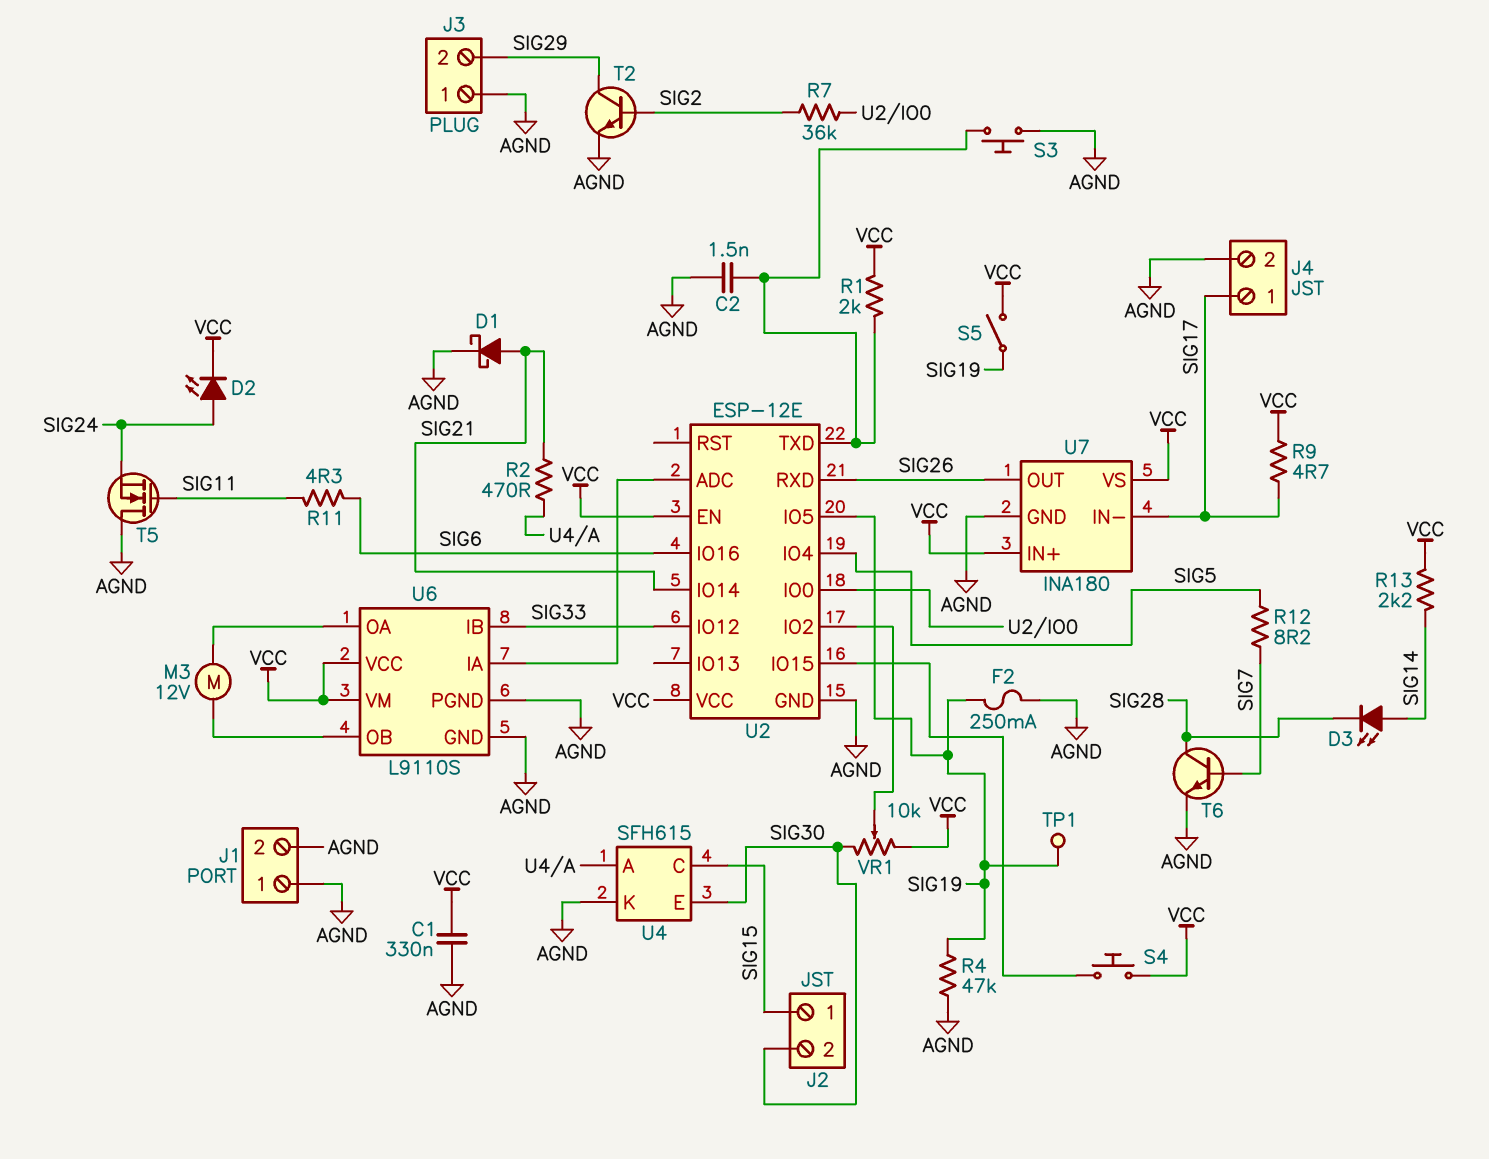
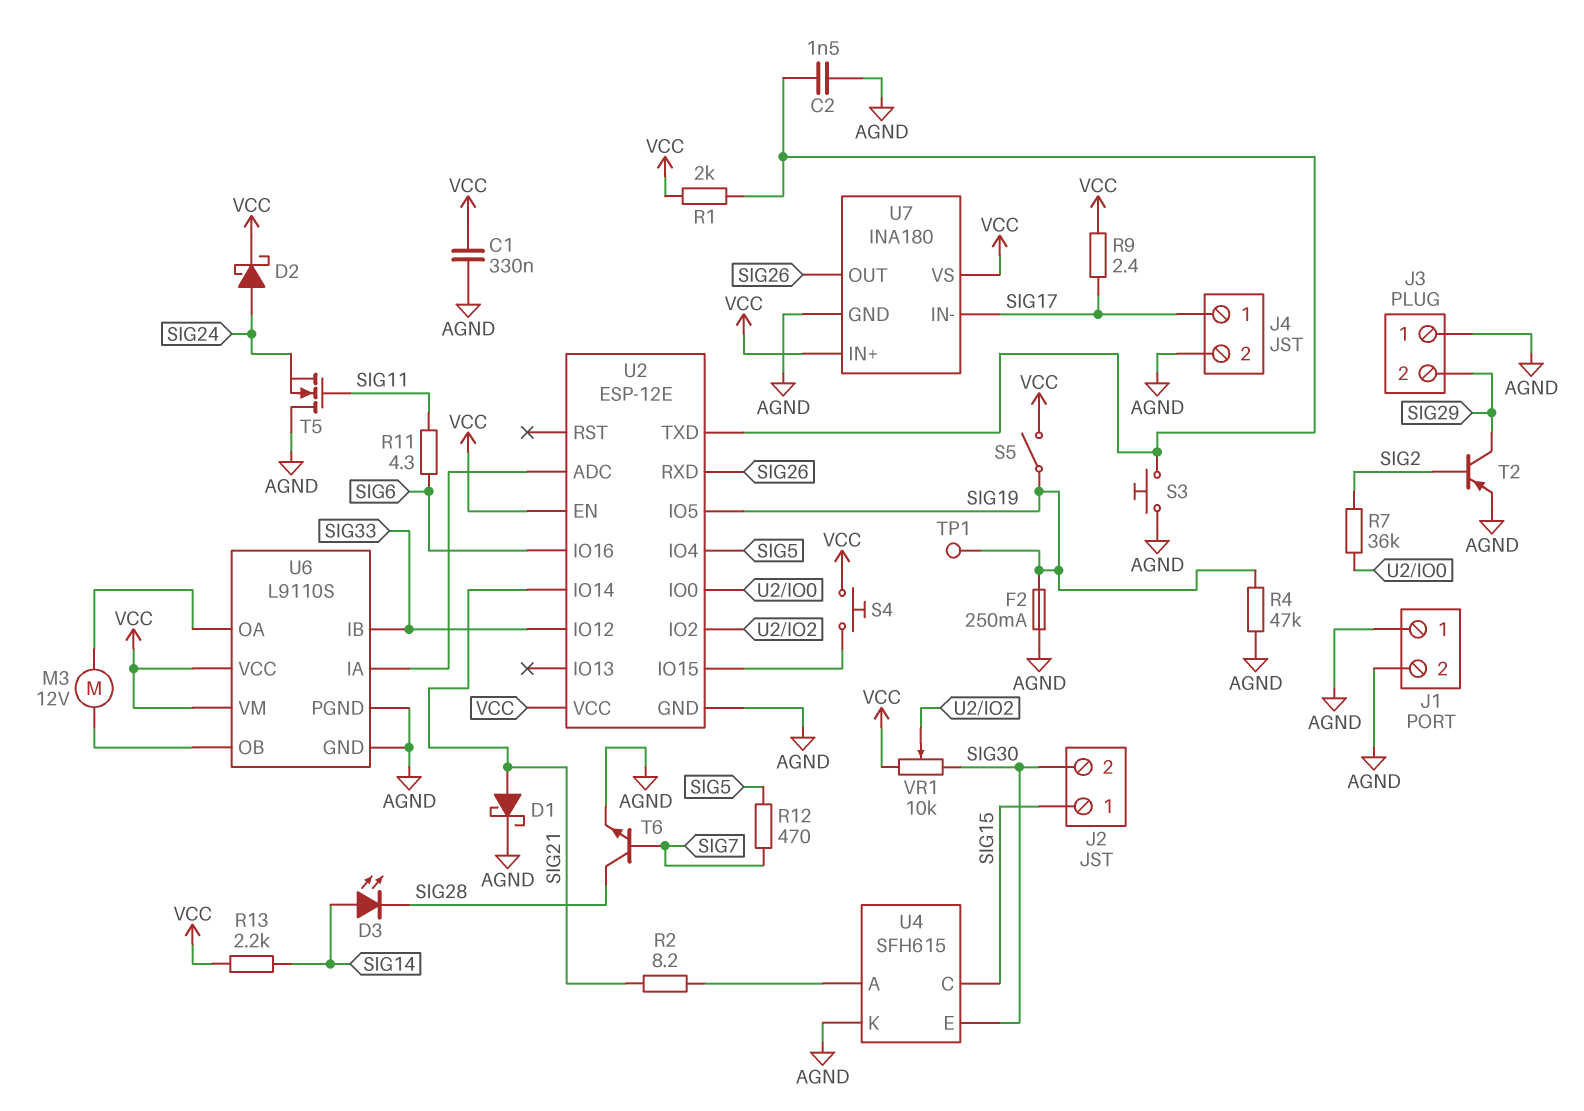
D2: LED (A SIG24, K VCC) -> schottky (A SIG24, K VCC)
R2: 470 (SIG21, U4/A) -> 8.2 (SIG21, U4/A)
R9: 4.7 (SIG17, VCC) -> 2.4 (SIG17, VCC)
R12: 8.2 (SIG5, SIG7) -> 470 (SIG5, SIG7)
T2: NPN (B SIG2, C SIG29, E AGND) -> PNP (B SIG2, C SIG29, E AGND)

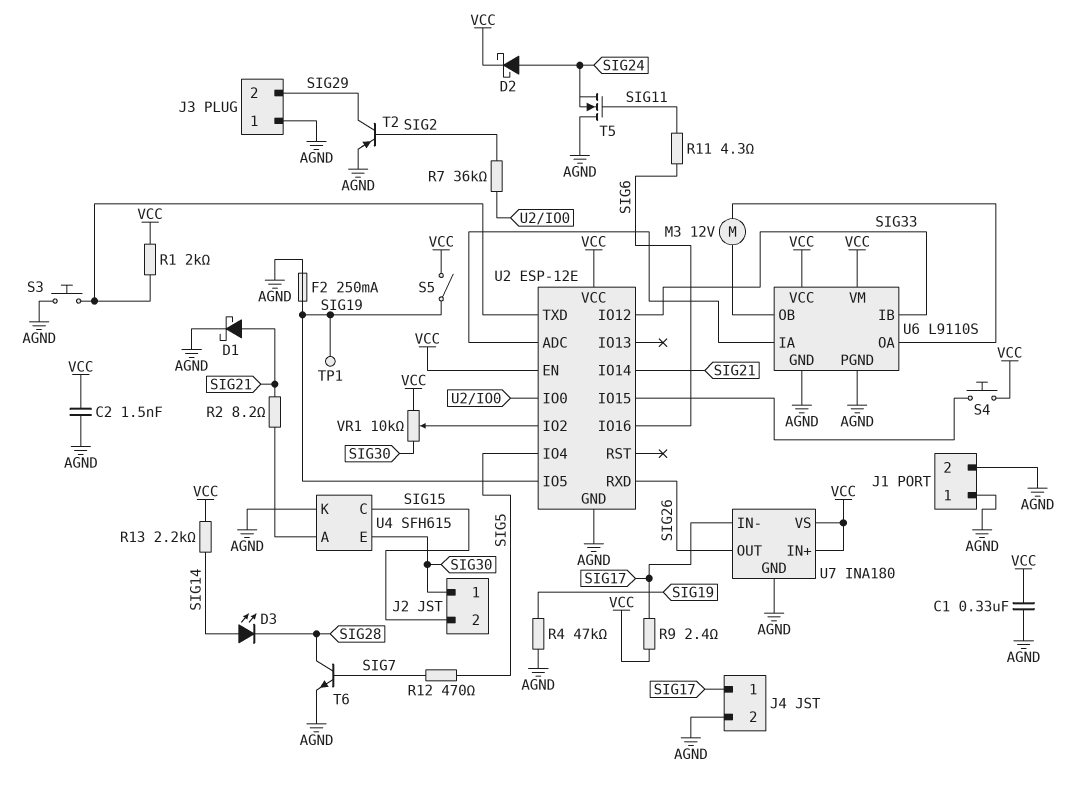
C2: 1.5nF (AGND, U2/TXD) -> 1.5nF (AGND, VCC)
J2 pin 1: SIG15 -> SIG30
J2 pin 2: SIG30 -> SIG15

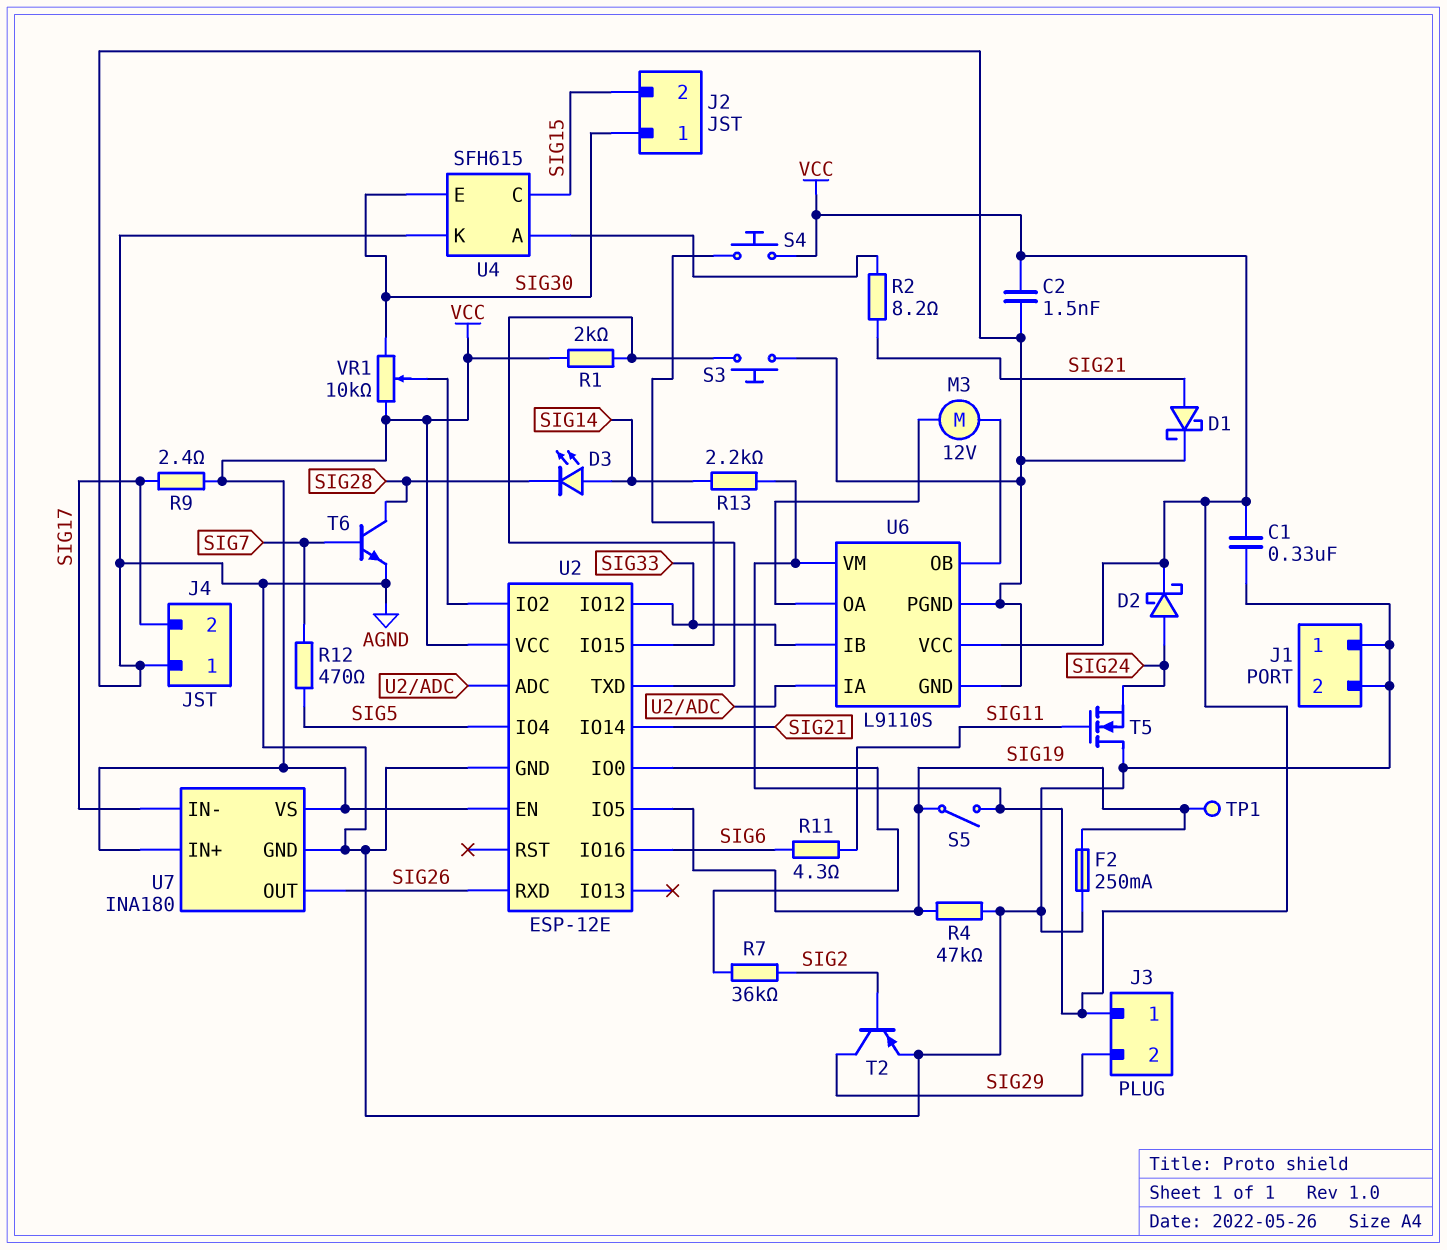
J3 pin 1: AGND -> VCC
J4 pin 1: SIG17 -> AGND
J4 pin 2: AGND -> SIG17

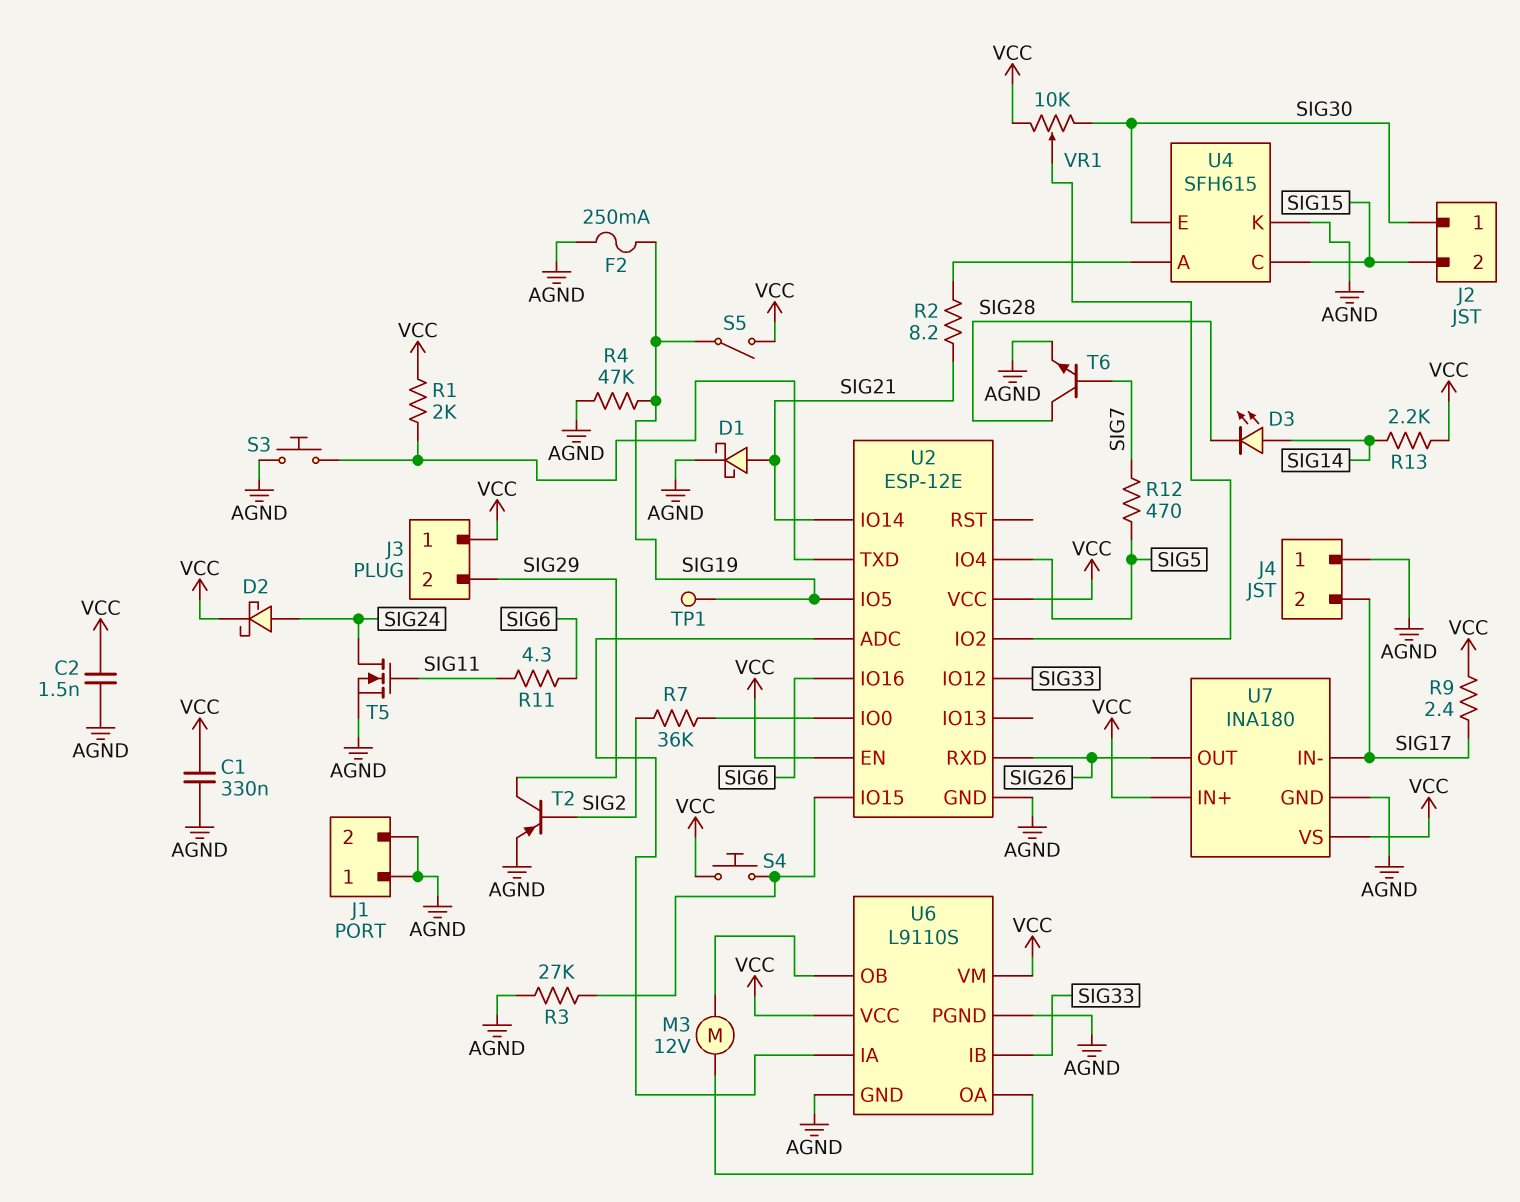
R3: none -> 27k (AGND, U2/IO15)
T5: NMOS (G SIG11, D AGND, S SIG24) -> NMOS (G SIG11, D SIG24, S AGND)

